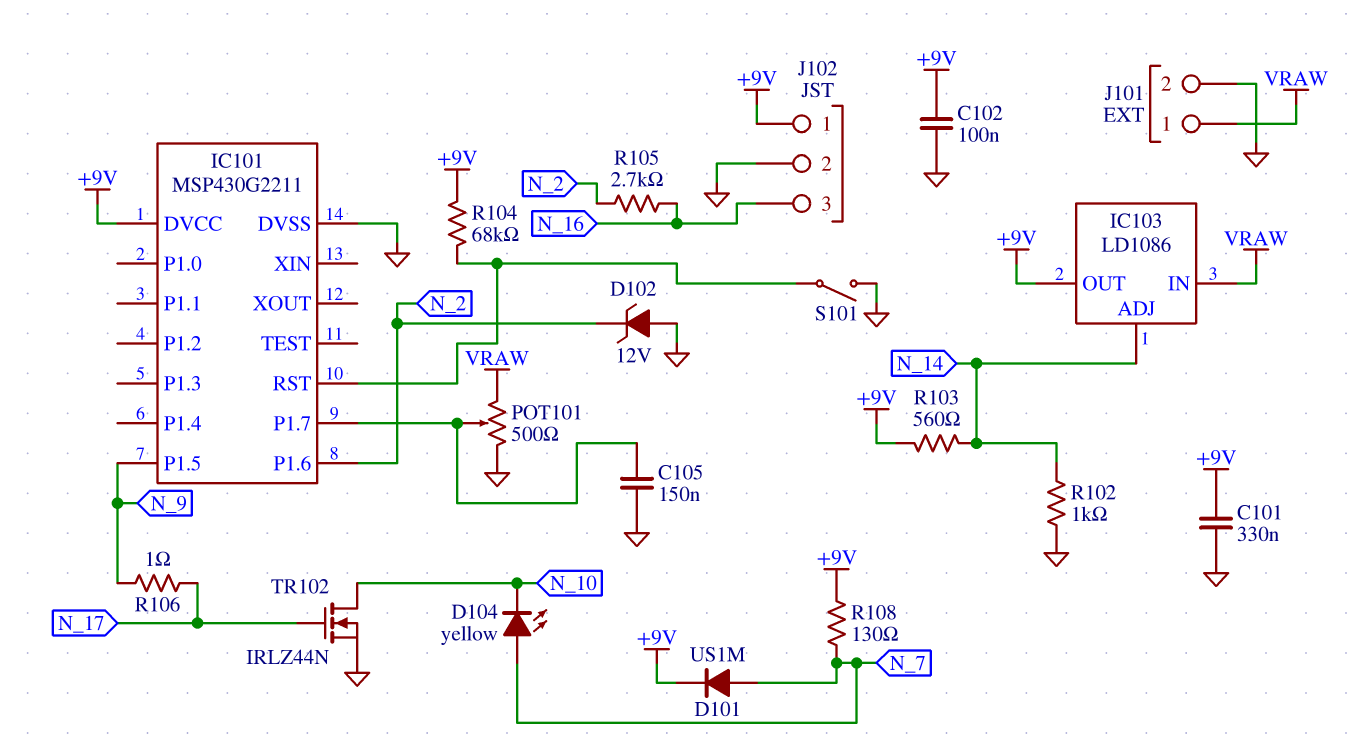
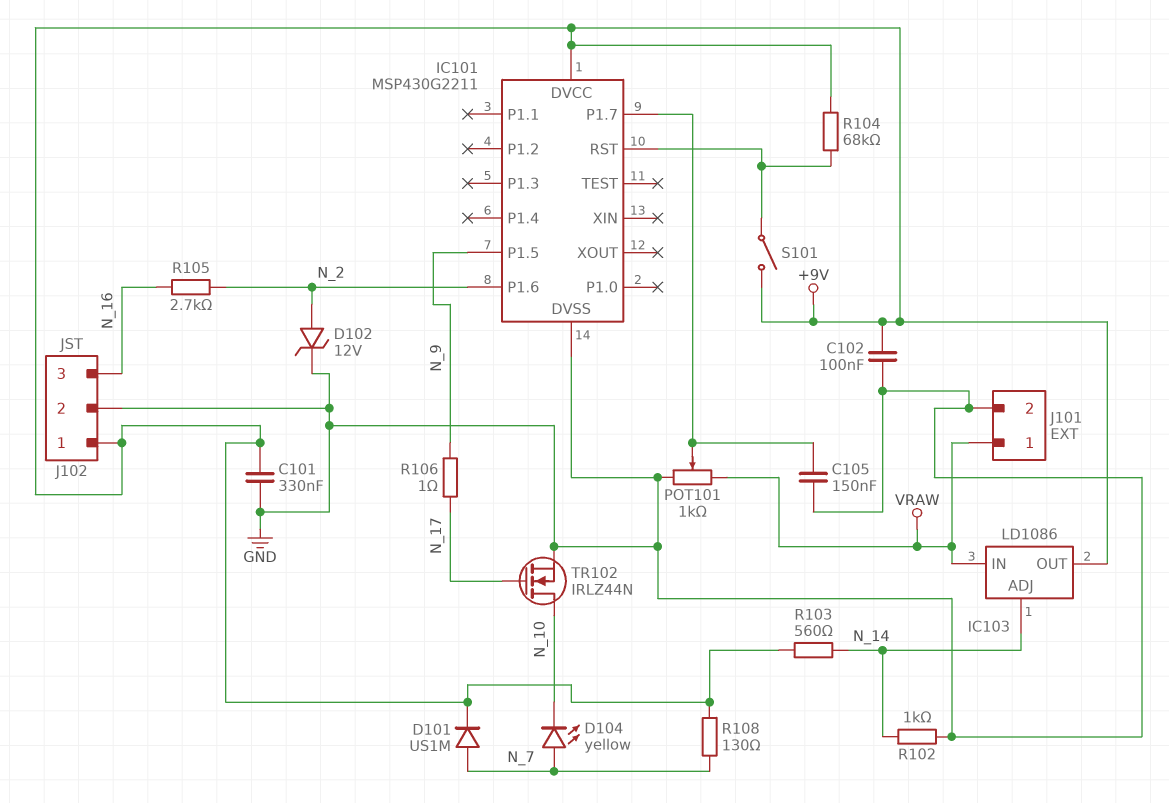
D102: zener 12V (A GND, K N_2) -> zener 12V (A N_2, K GND)
POT101: 500 (GND, VRAW, wiper IC101/P1.7) -> 1k (GND, VRAW, wiper IC101/P1.7)
S101: switch (GND, IC101/RST) -> switch (+9V, IC101/RST)

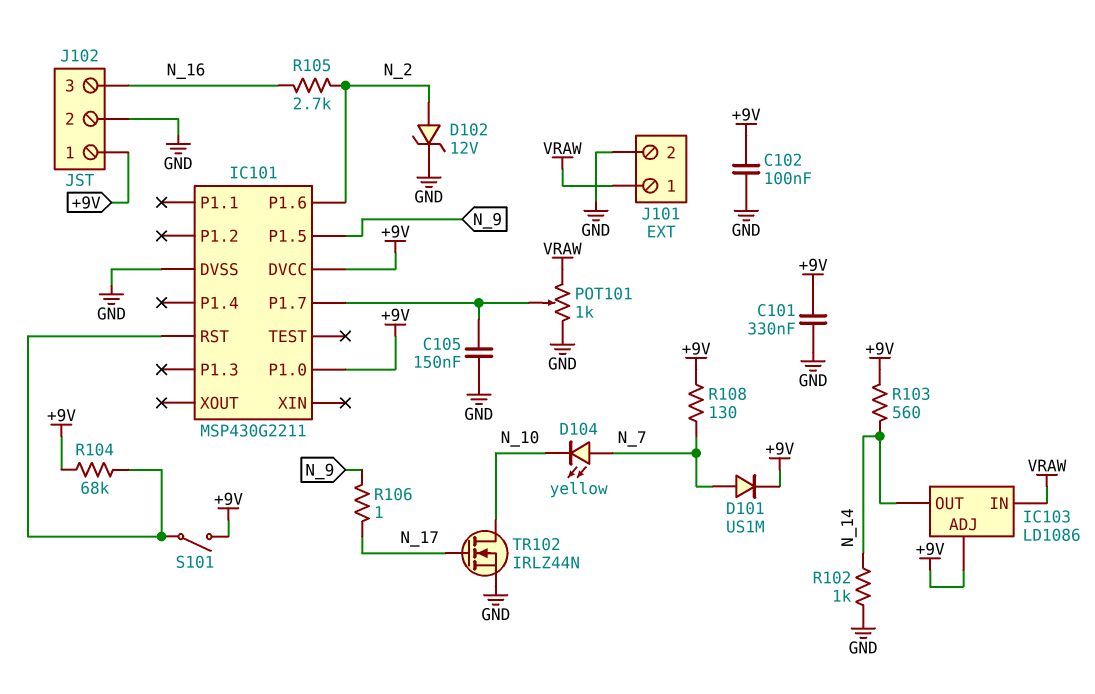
IC101 pin P1.0: none -> +9V
IC103 pin ADJ: N_14 -> +9V
IC103 pin OUT: +9V -> N_14

